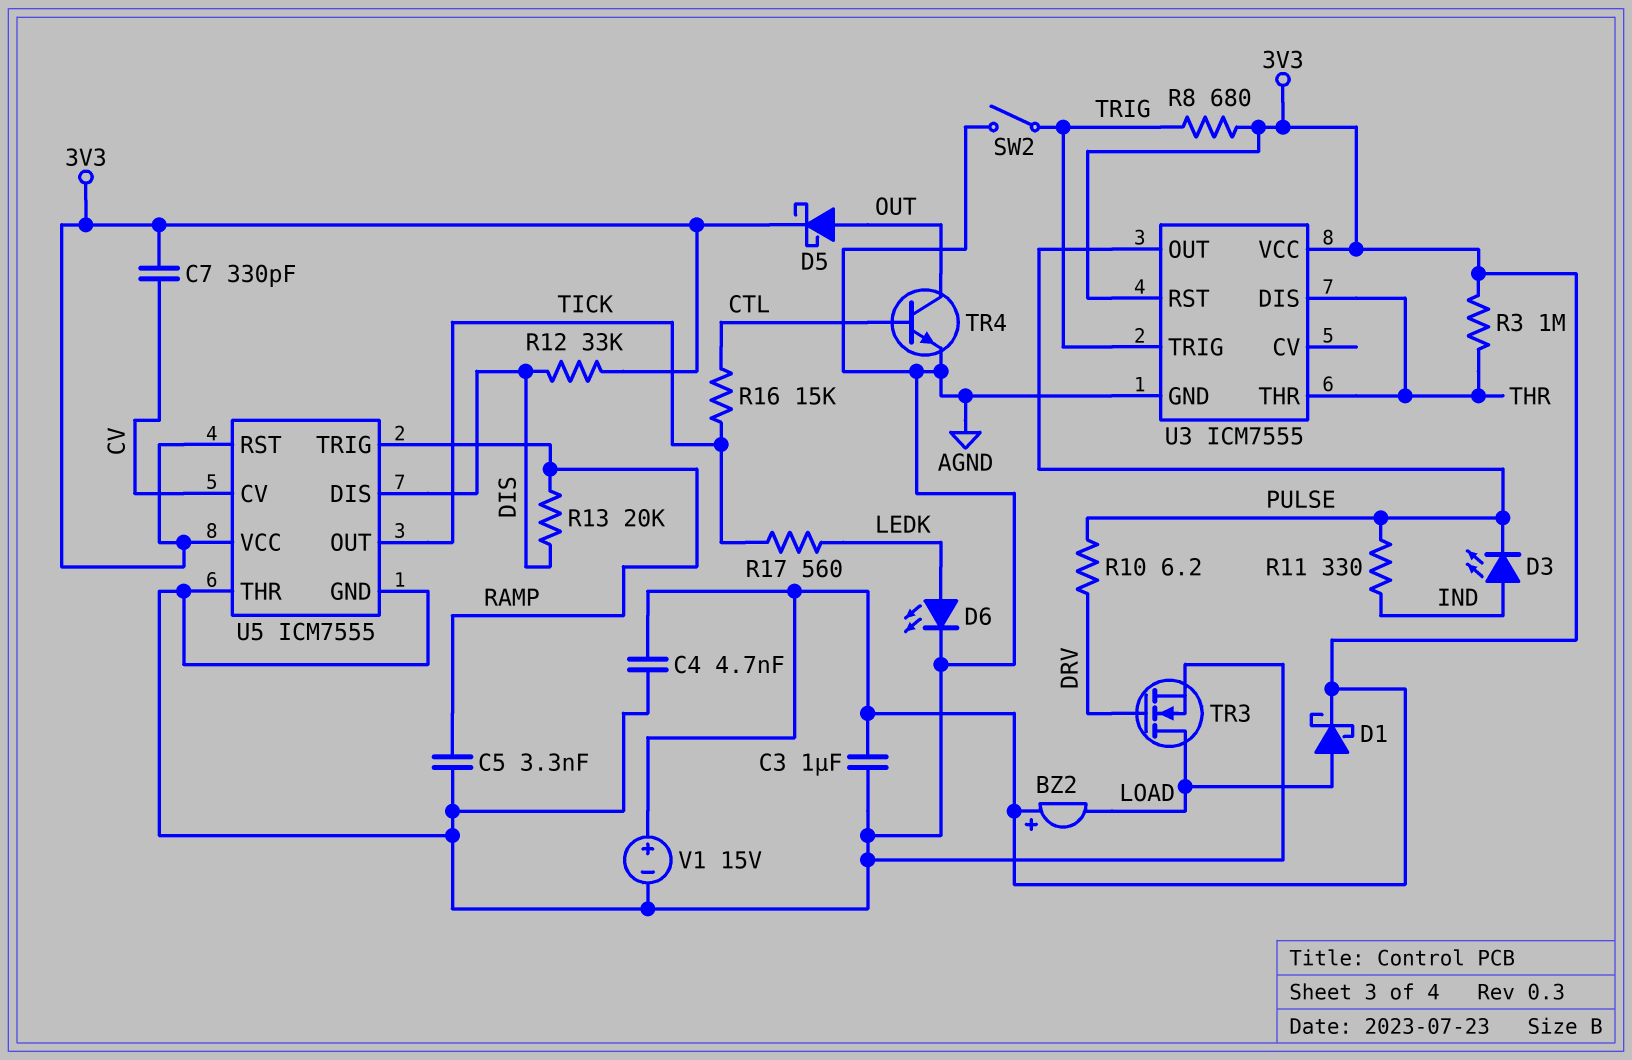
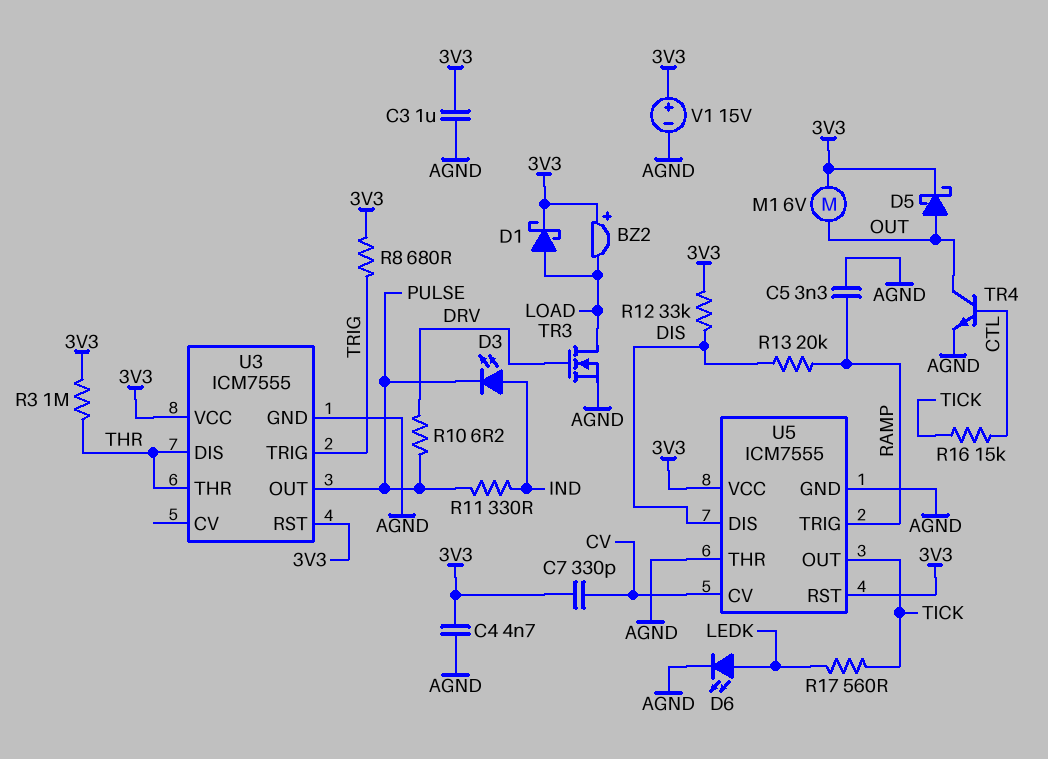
M1: none -> motor 6V (3V3, OUT)
SW2: switch (AGND, TRIG) -> none

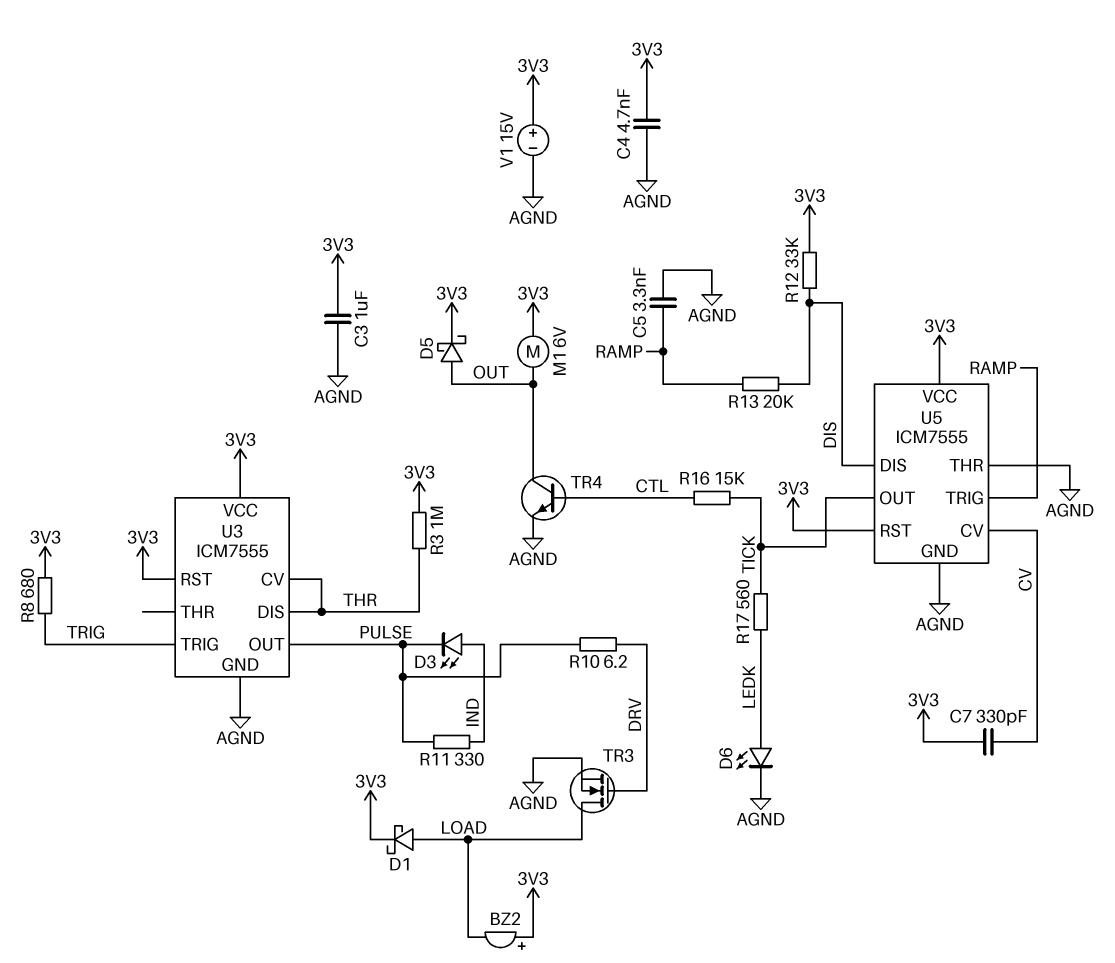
U3 pin CV: none -> THR
U3 pin THR: THR -> none

